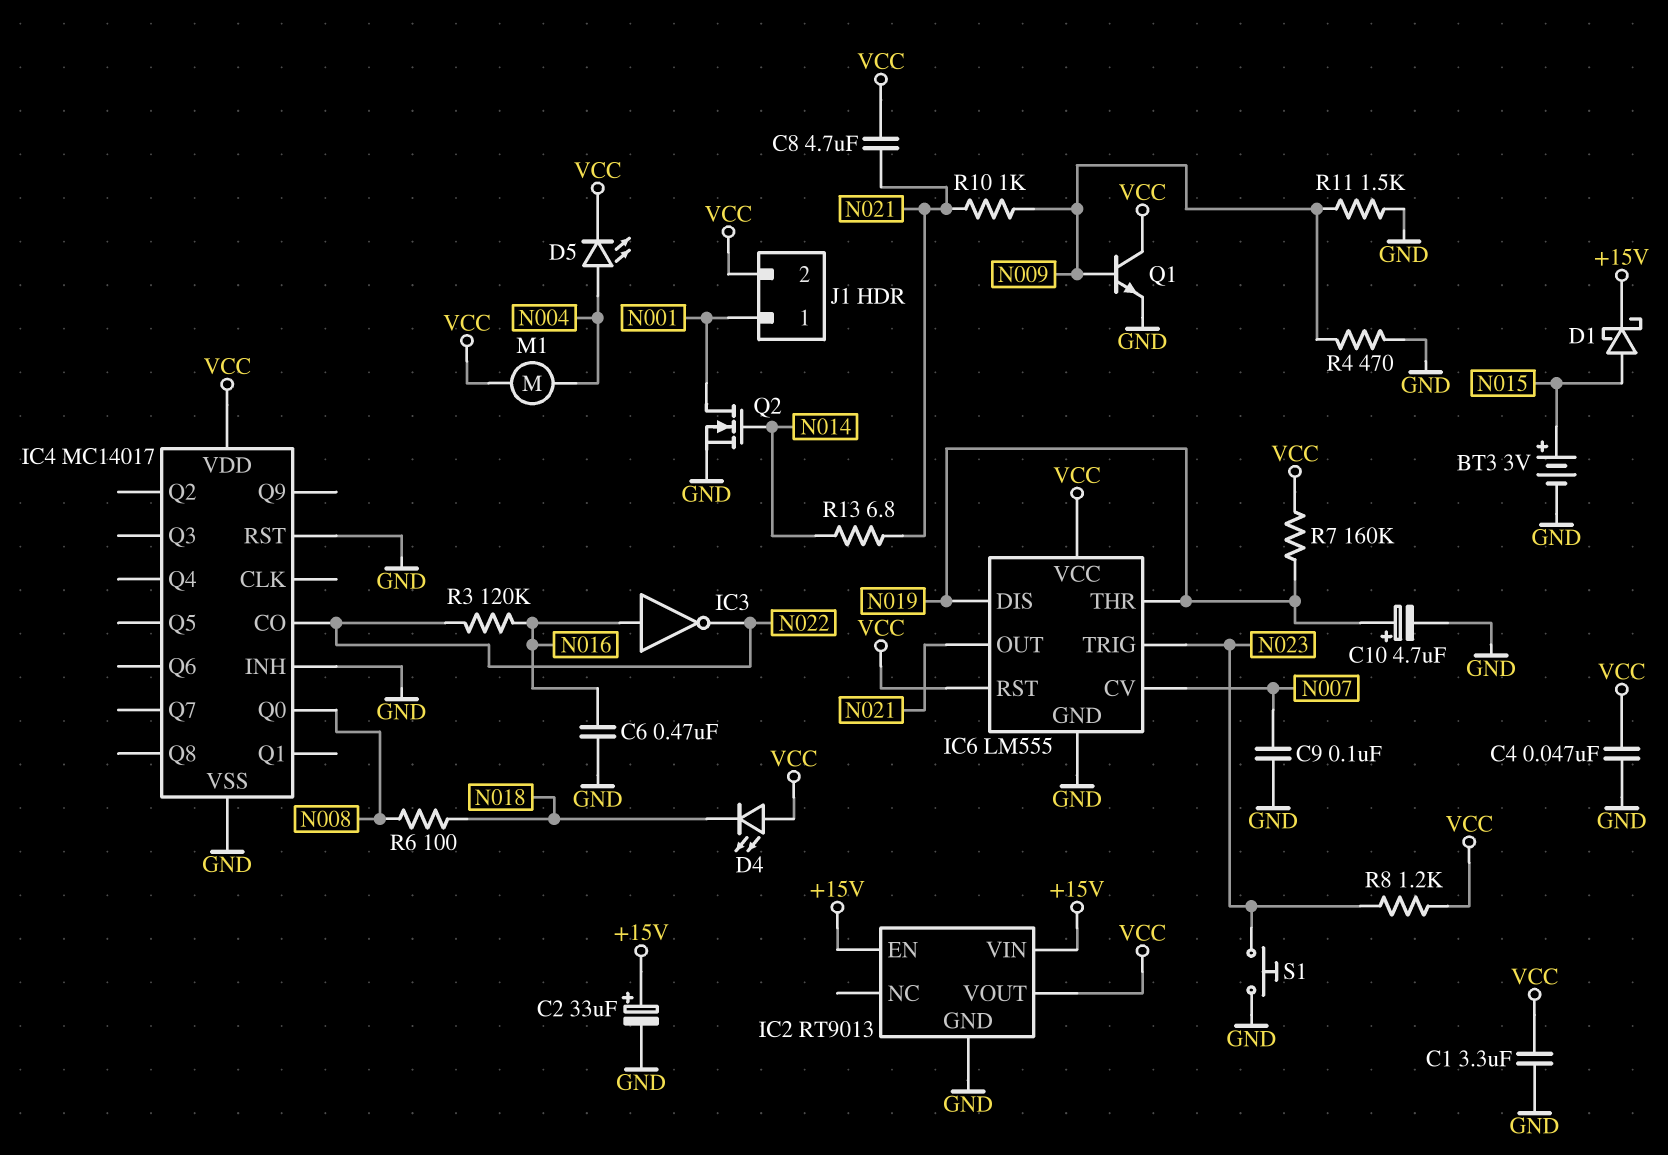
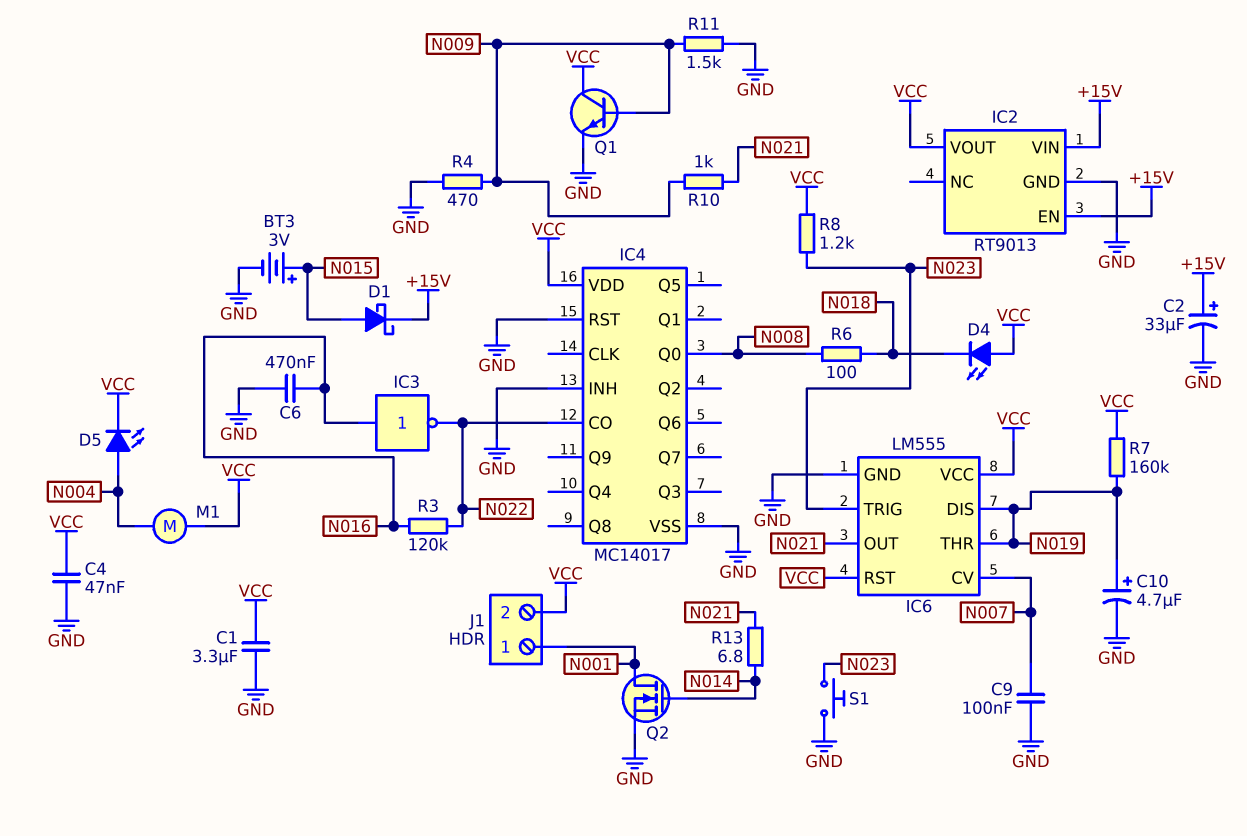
C8: 4.7uF (N021, VCC) -> none

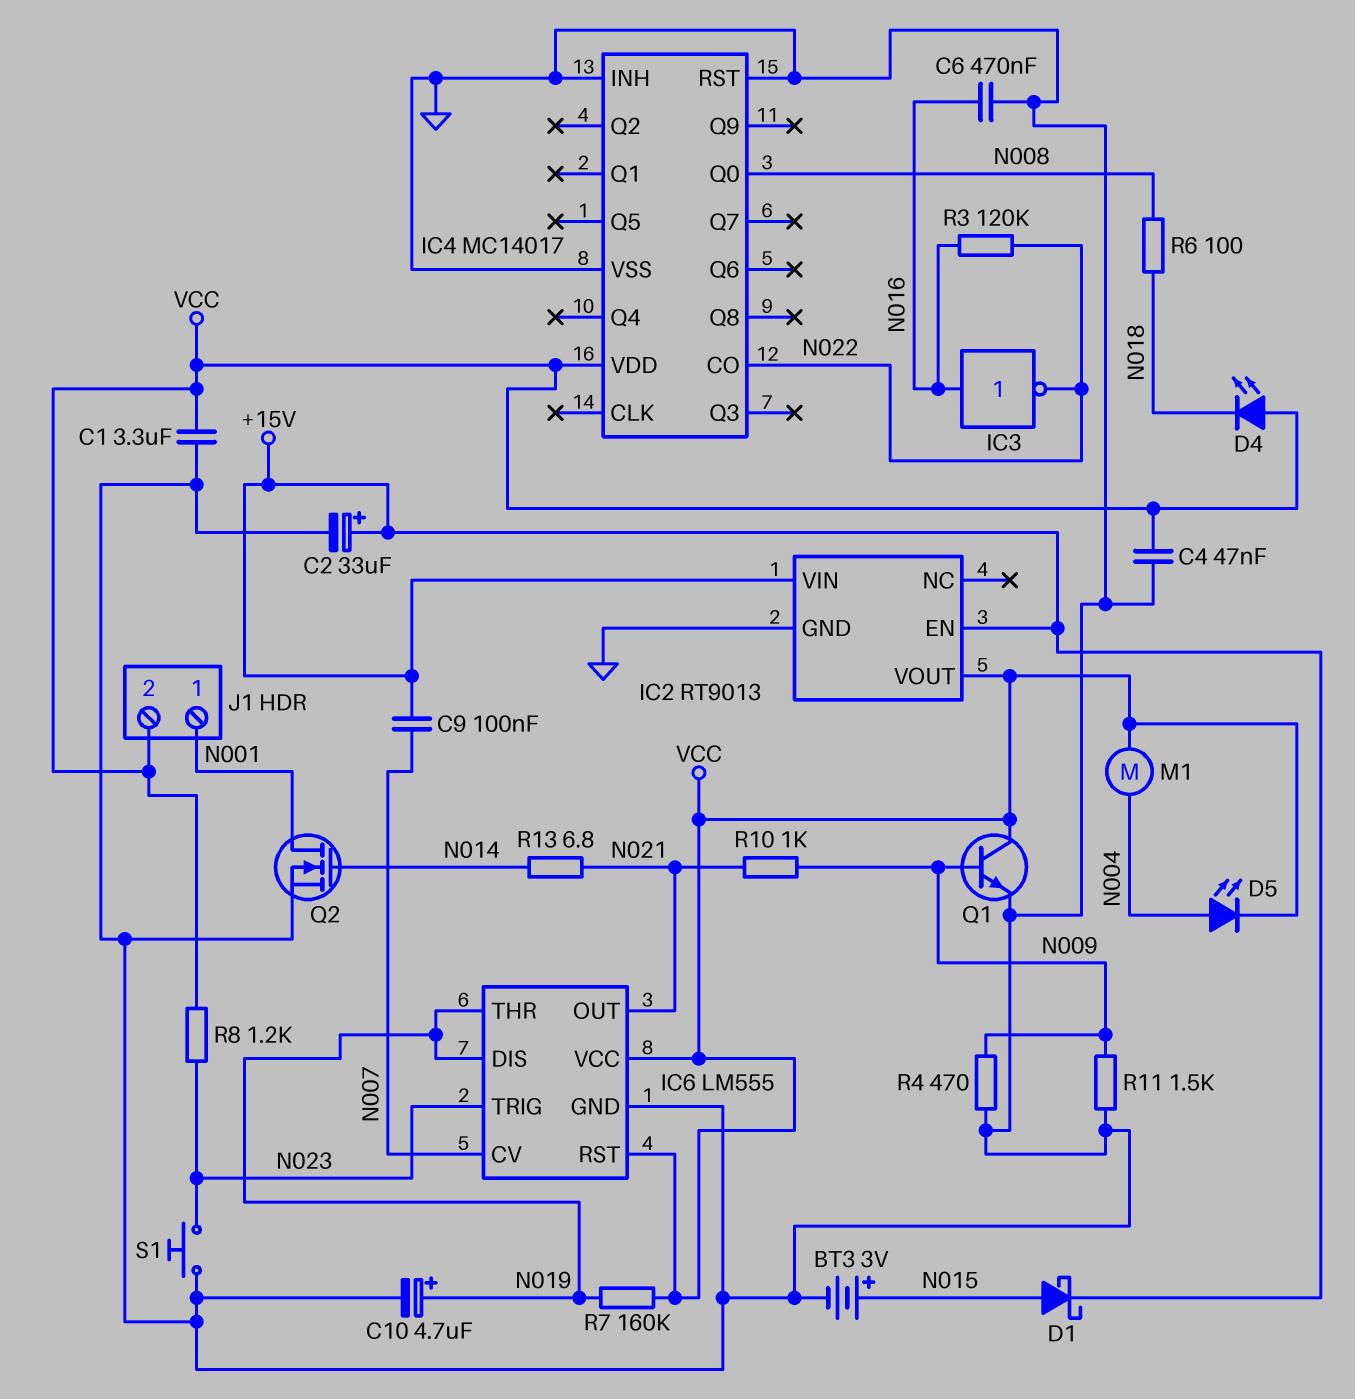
C9: 100nF (GND, N007) -> 100nF (+15V, N007)

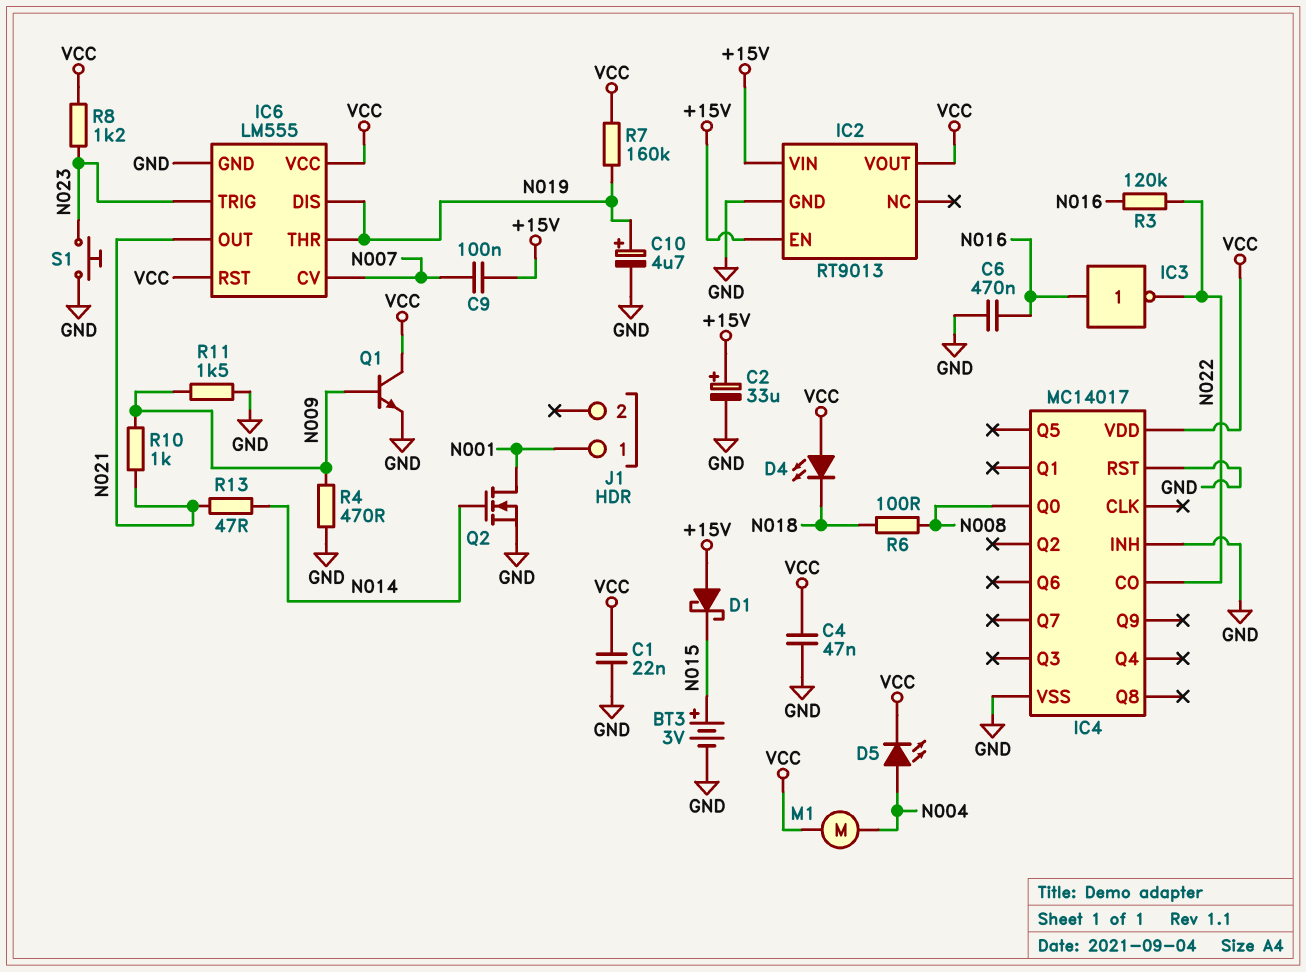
C1: 3.3uF (GND, VCC) -> 22nF (GND, VCC)
D1: schottky (A N015, K +15V) -> schottky (A +15V, K N015)
J1 pin 2: VCC -> none
R13: 6.8 (N014, N021) -> 47 (N014, N021)

